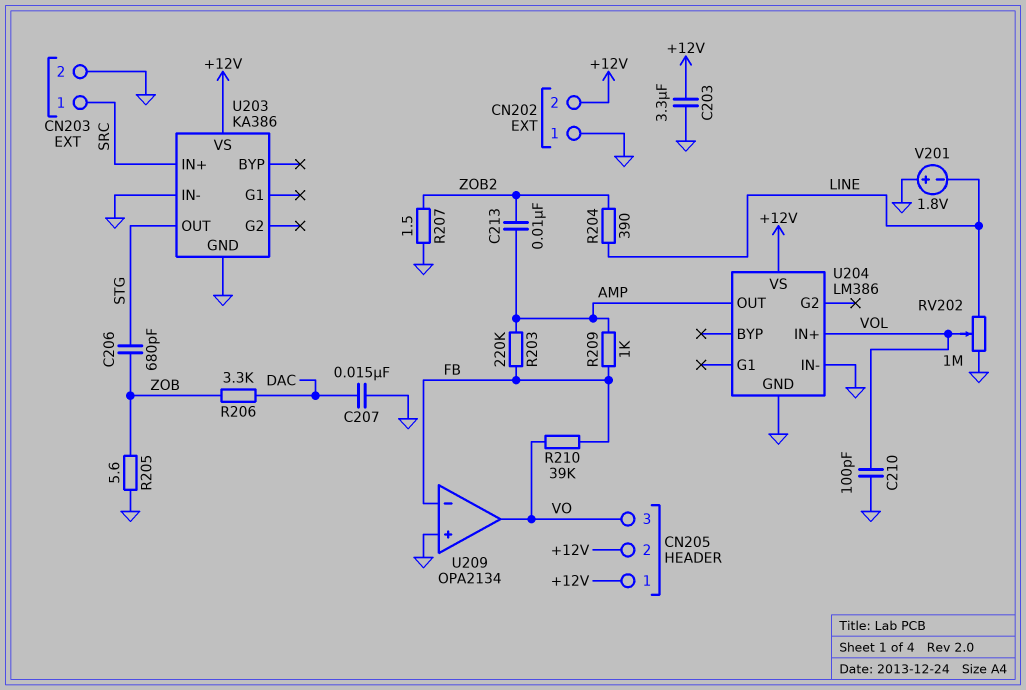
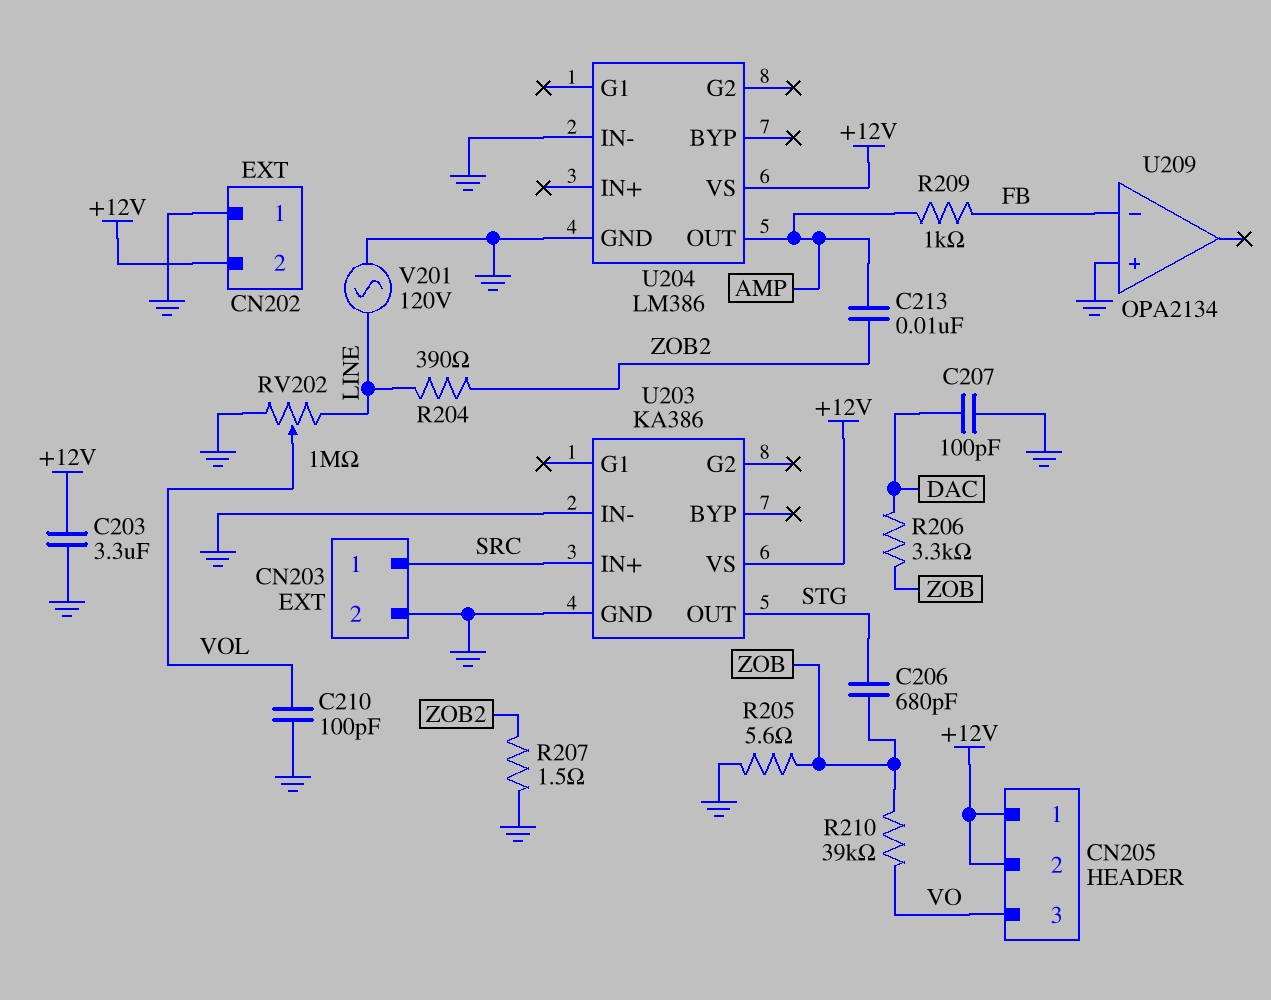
C207: 15nF (DAC, GND) -> 100pF (DAC, GND)
R203: 220k (AMP, FB) -> none
R210: 39k (FB, VO) -> 39k (VO, ZOB)
U204 pin IN+: VOL -> none
U209 pin out: VO -> none
V201: 1.8V (plus GND, minus LINE) -> AC 120V (GND, LINE)

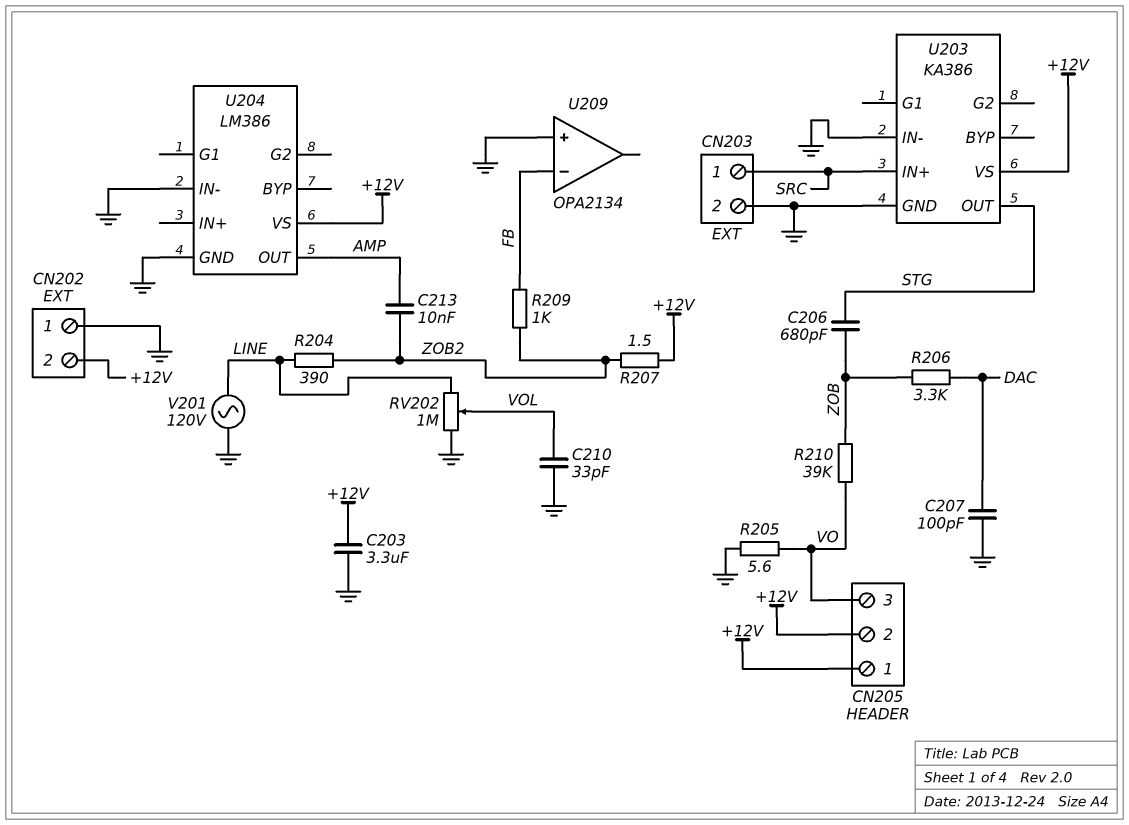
C210: 100pF (GND, VOL) -> 33pF (GND, VOL)
R205: 5.6 (GND, ZOB) -> 5.6 (GND, VO)
R207: 1.5 (GND, ZOB2) -> 1.5 (+12V, ZOB2)
R209: 1k (AMP, FB) -> 1k (FB, ZOB2)

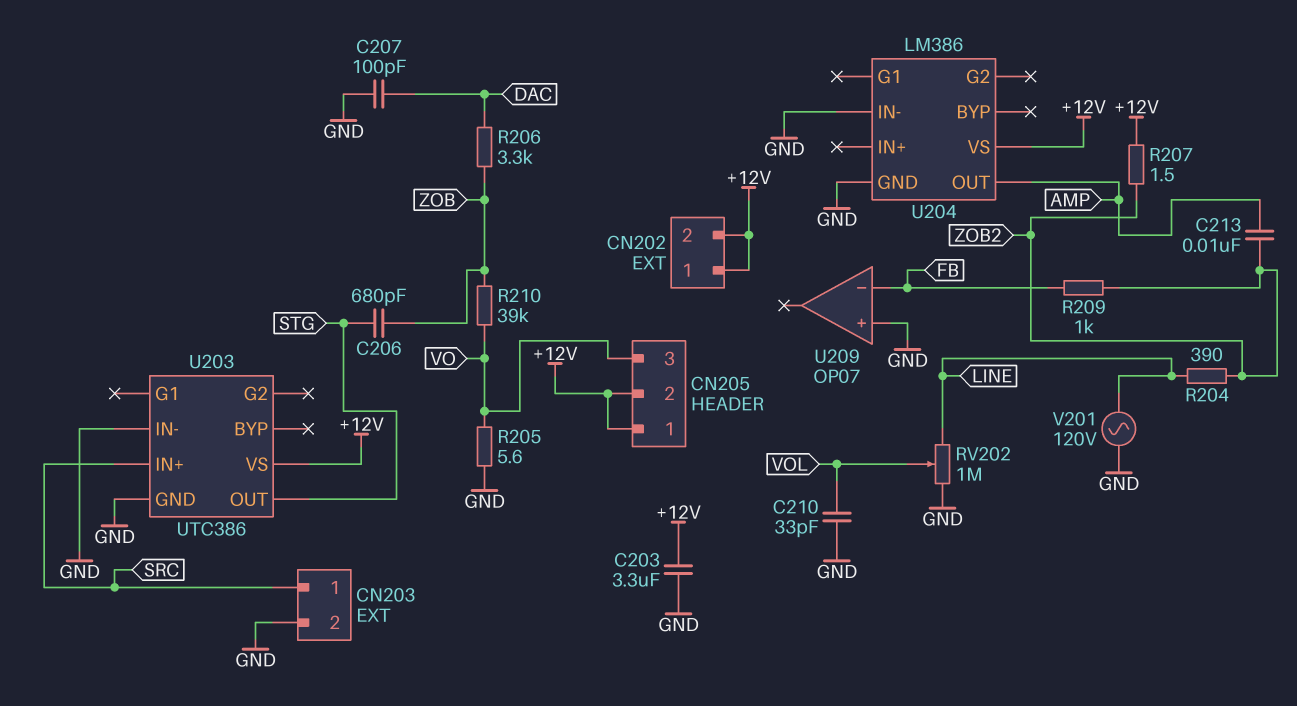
CN202 pin 1: GND -> +12V
U203: KA386 -> UTC386
U209: OPA2134 -> OP07

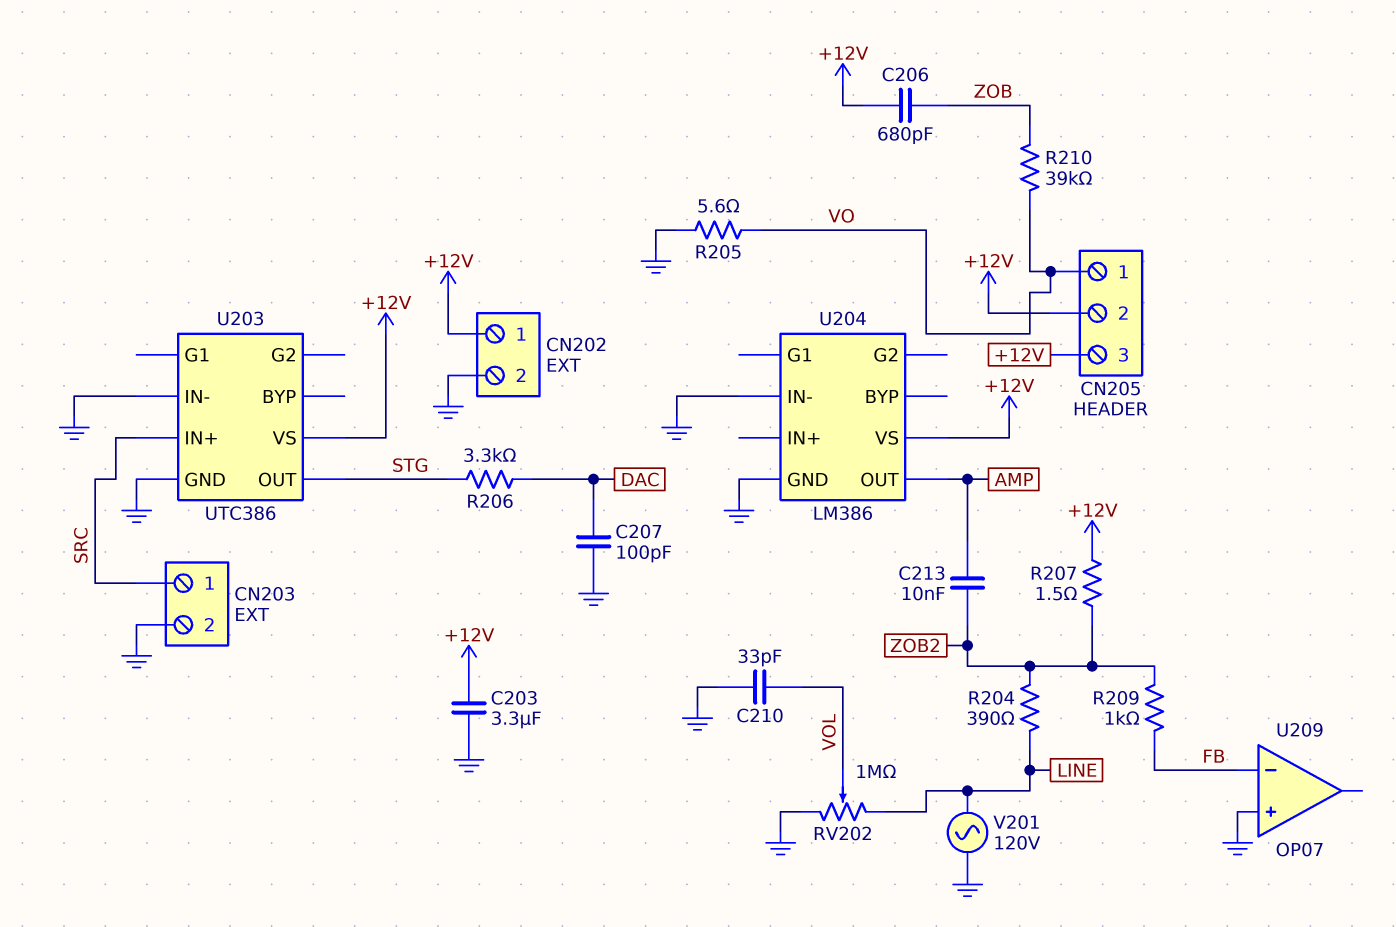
C206: 680pF (STG, ZOB) -> 680pF (+12V, ZOB)
CN202 pin 2: +12V -> GND
CN205 pin 1: +12V -> VO
CN205 pin 3: VO -> +12V
R206: 3.3k (DAC, ZOB) -> 3.3k (DAC, STG)

